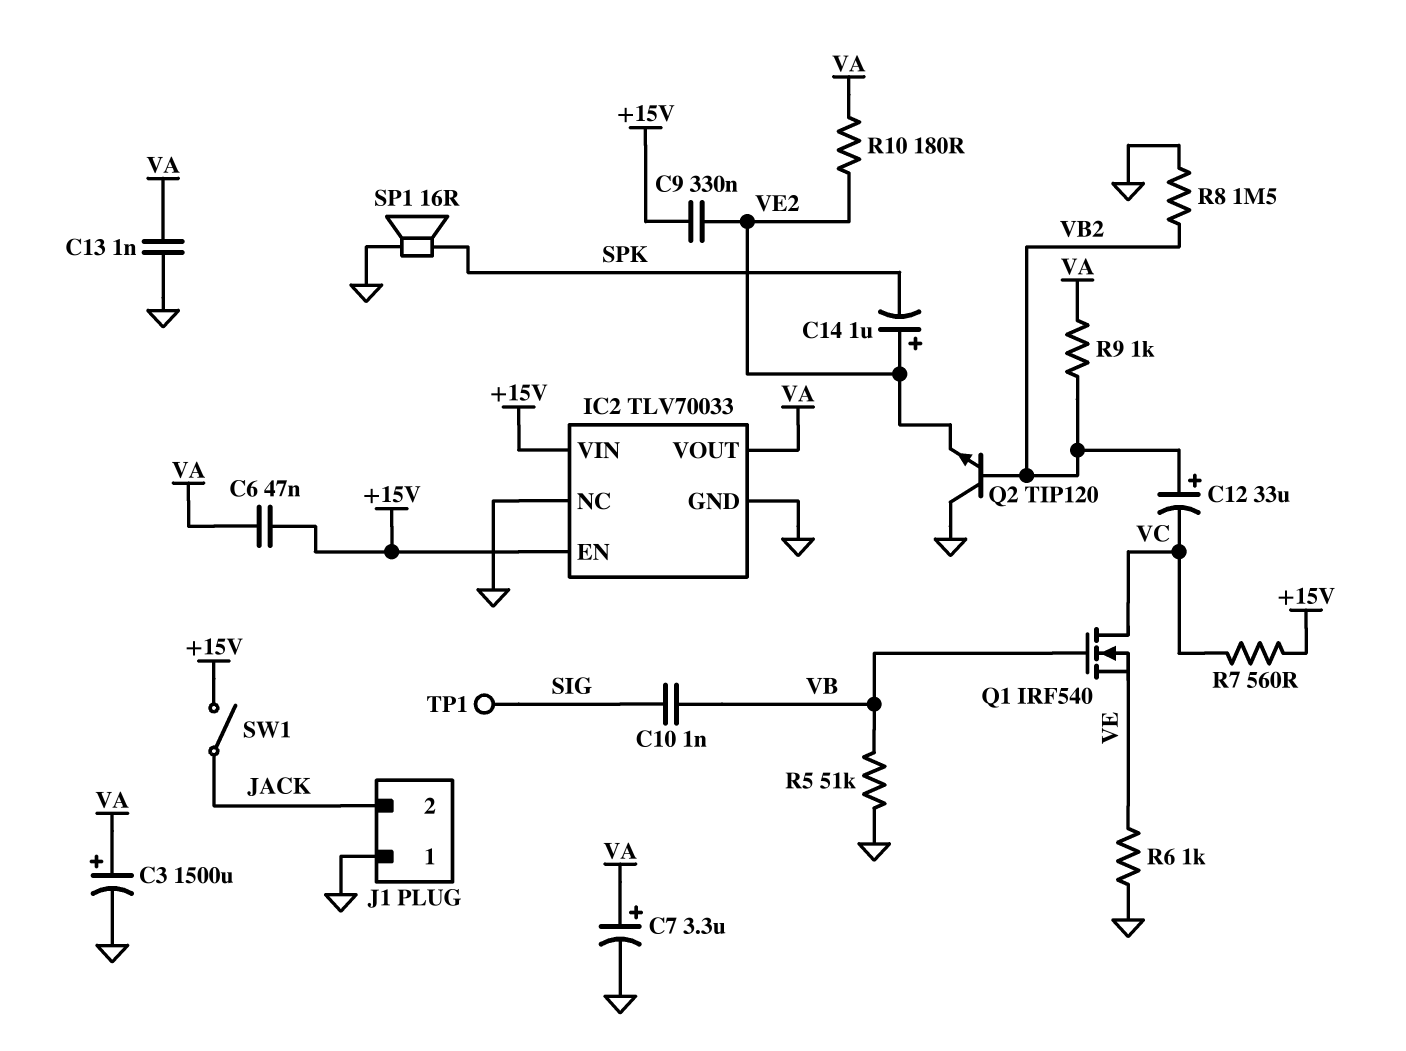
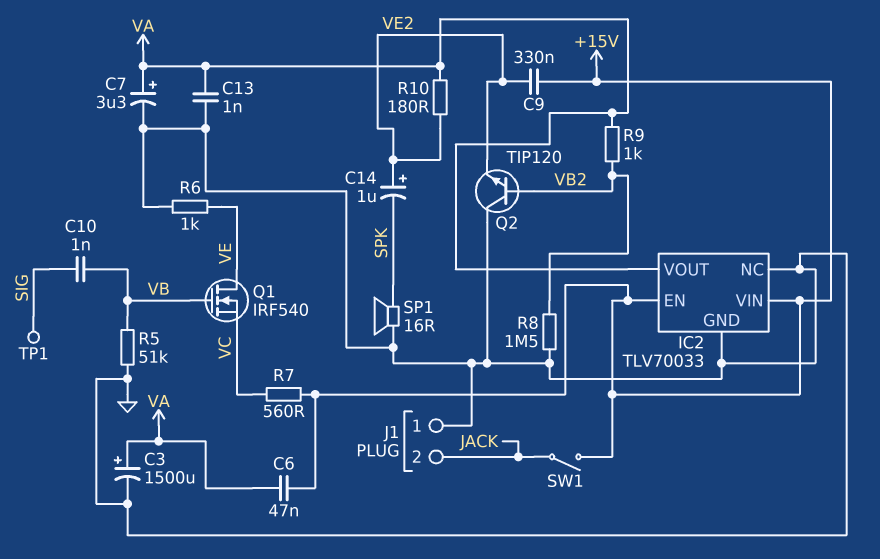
C12: 33uF (plus VB2, minus VC) -> none
Q1: NMOS IRF540 (G VB, D VC, S VE) -> NMOS IRF540 (G VB, D VE, S VC)

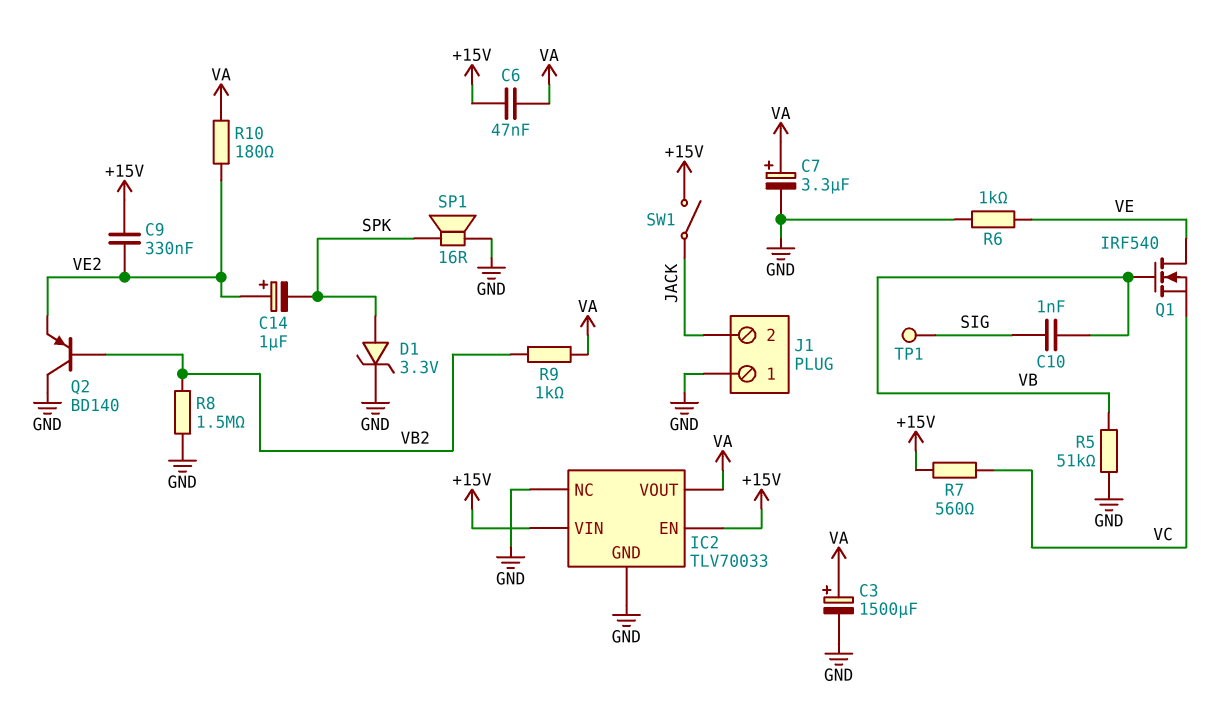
C13: 1nF (GND, VA) -> none
D1: none -> zener 3.3V (A SPK, K GND)
Q2: NPN TIP120 (B VB2, C GND, E VE2) -> PNP BD140 (B VB2, C GND, E VE2)

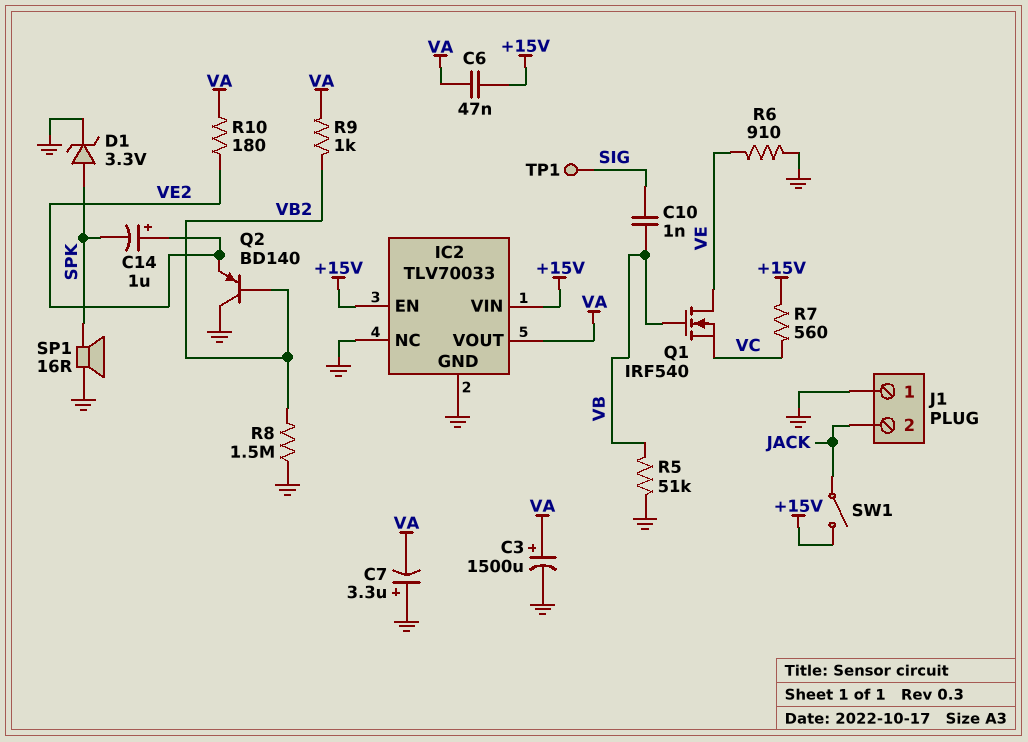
C7: 3.3uF (plus VA, minus GND) -> 3.3uF (plus GND, minus VA)
C9: 330nF (+15V, VE2) -> none
R6: 1k (GND, VE) -> 910 (GND, VE)

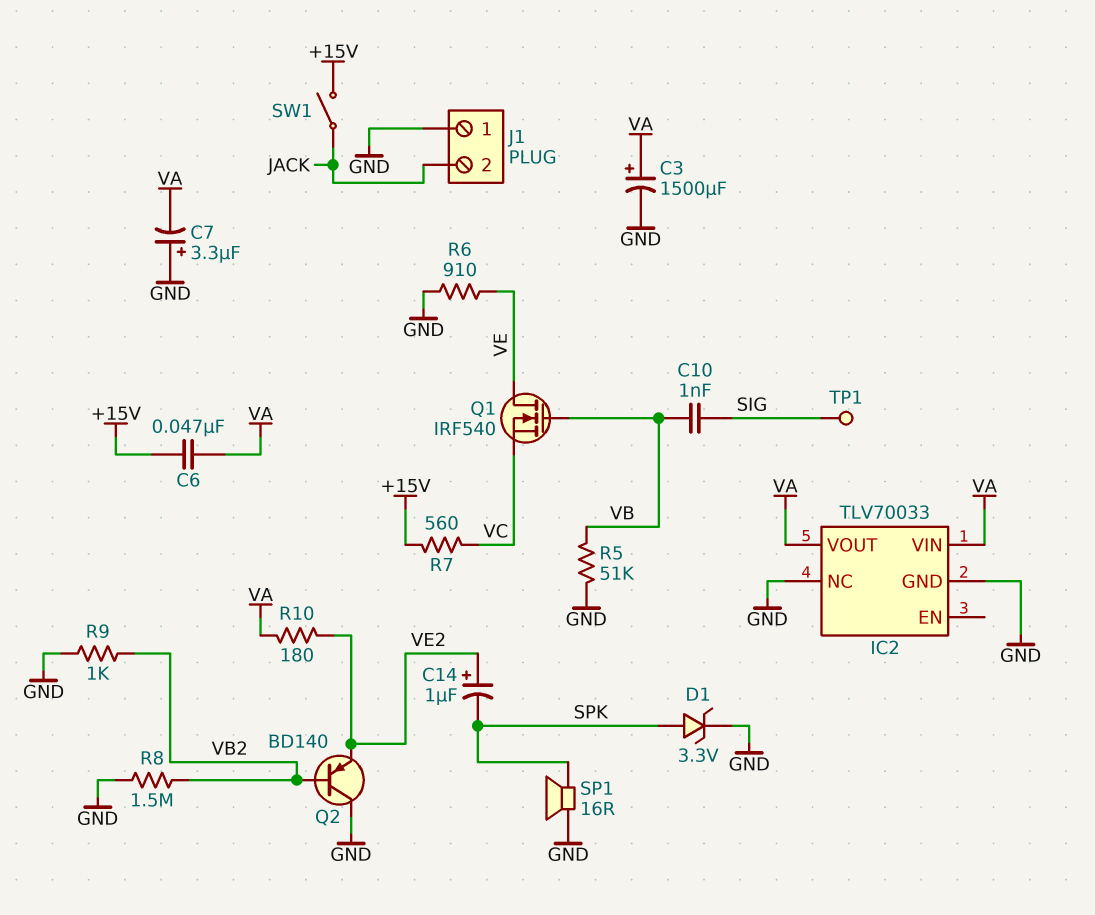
IC2 pin EN: +15V -> none
IC2 pin VIN: +15V -> VA
R9: 1k (VA, VB2) -> 1k (GND, VB2)

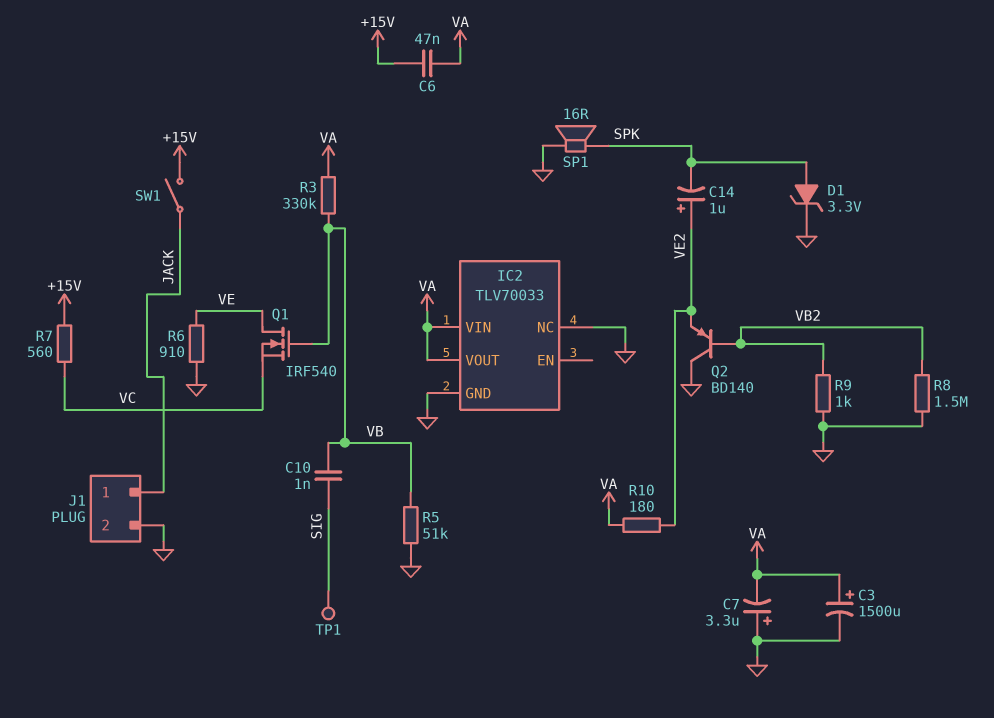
J1 pin 1: GND -> JACK
J1 pin 2: JACK -> GND
R3: none -> 330k (VA, VB)

